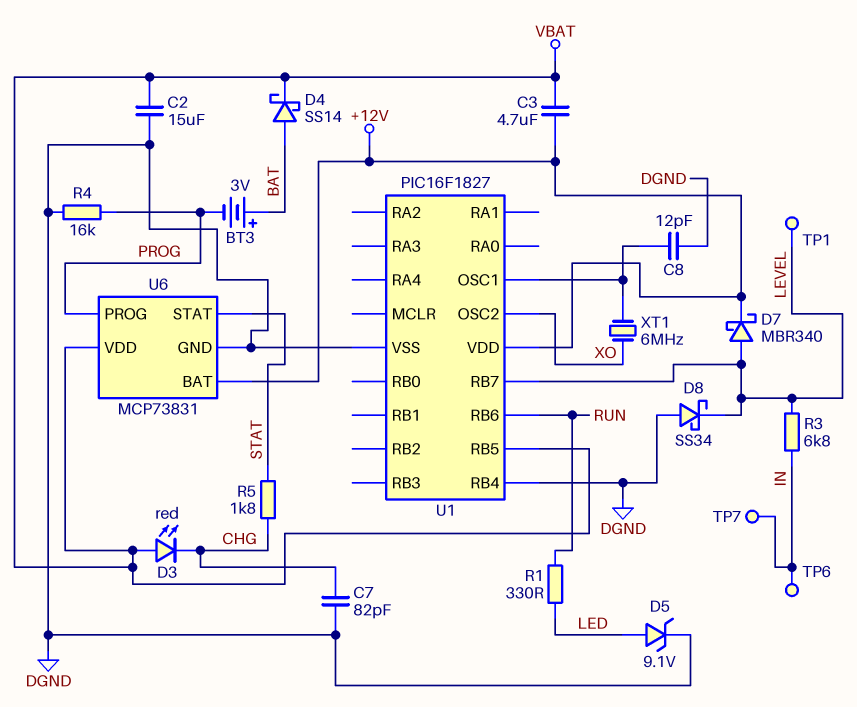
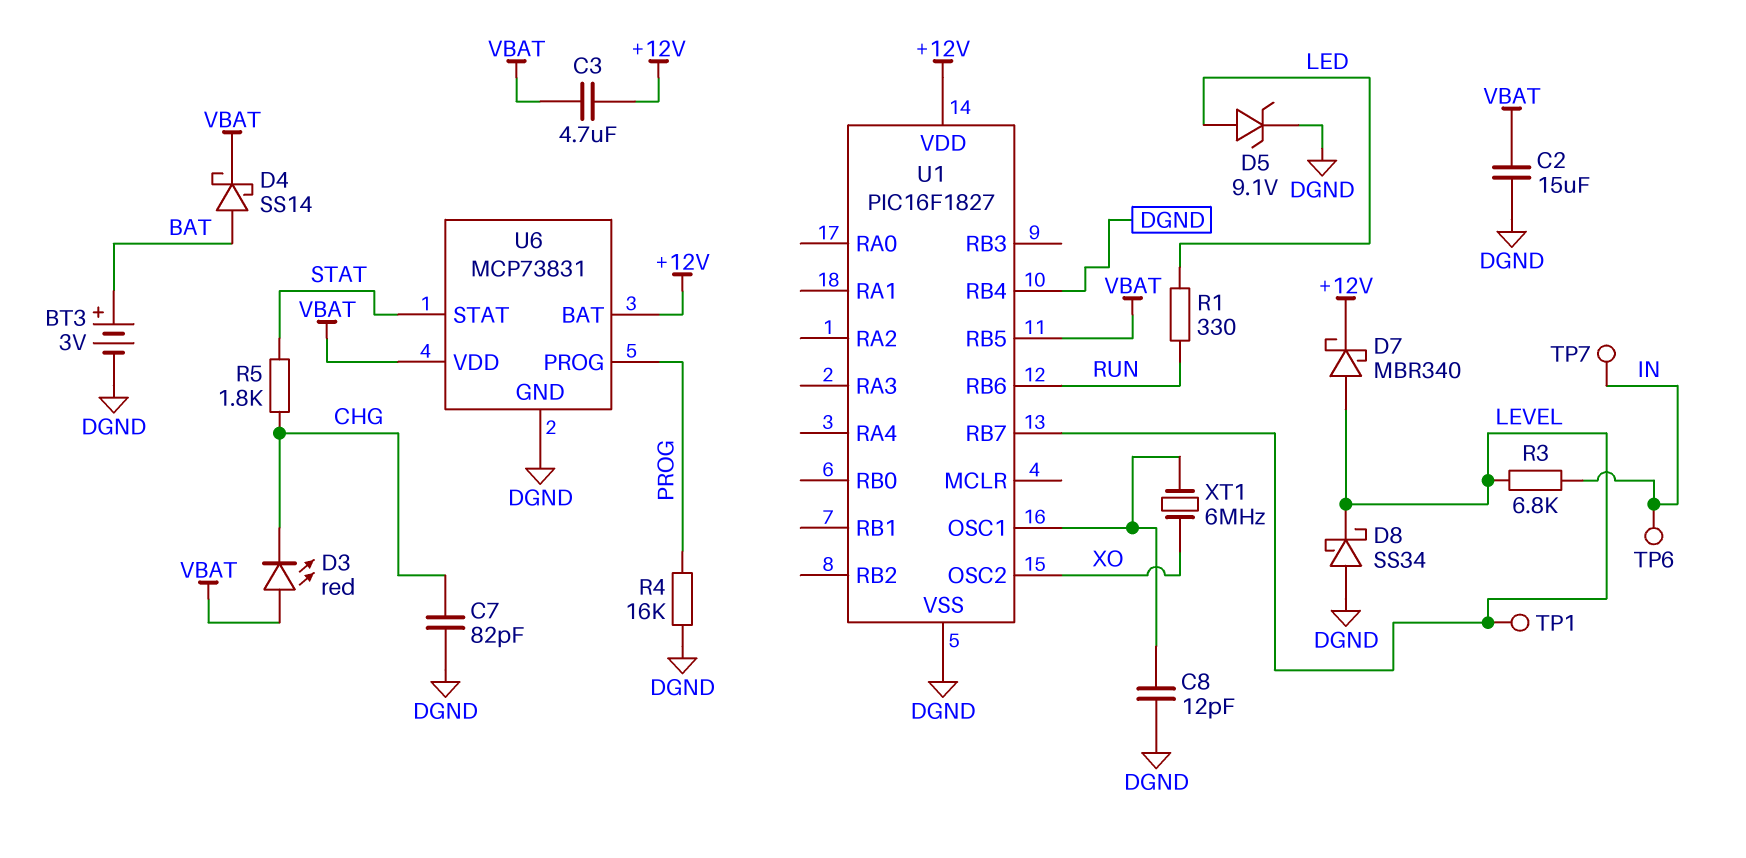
BT3: 3V (plus BAT, minus PROG) -> 3V (plus BAT, minus DGND)

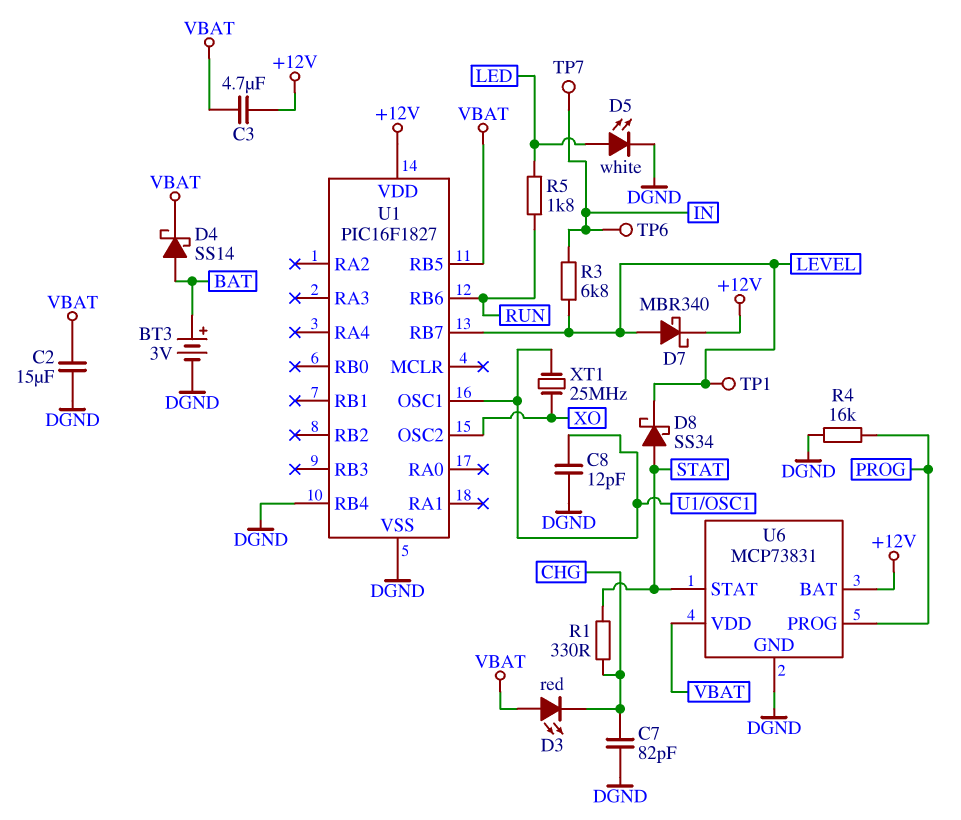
D5: zener 9.1V (A LED, K DGND) -> LED white (A LED, K DGND)
D8: schottky SS34 (A DGND, K LEVEL) -> schottky SS34 (A STAT, K LEVEL)
R1: 330 (LED, RUN) -> 330 (CHG, STAT)
R5: 1.8k (CHG, STAT) -> 1.8k (LED, RUN)
XT1: 6MHz (U1/OSC1, XO) -> 25MHz (U1/OSC1, XO)

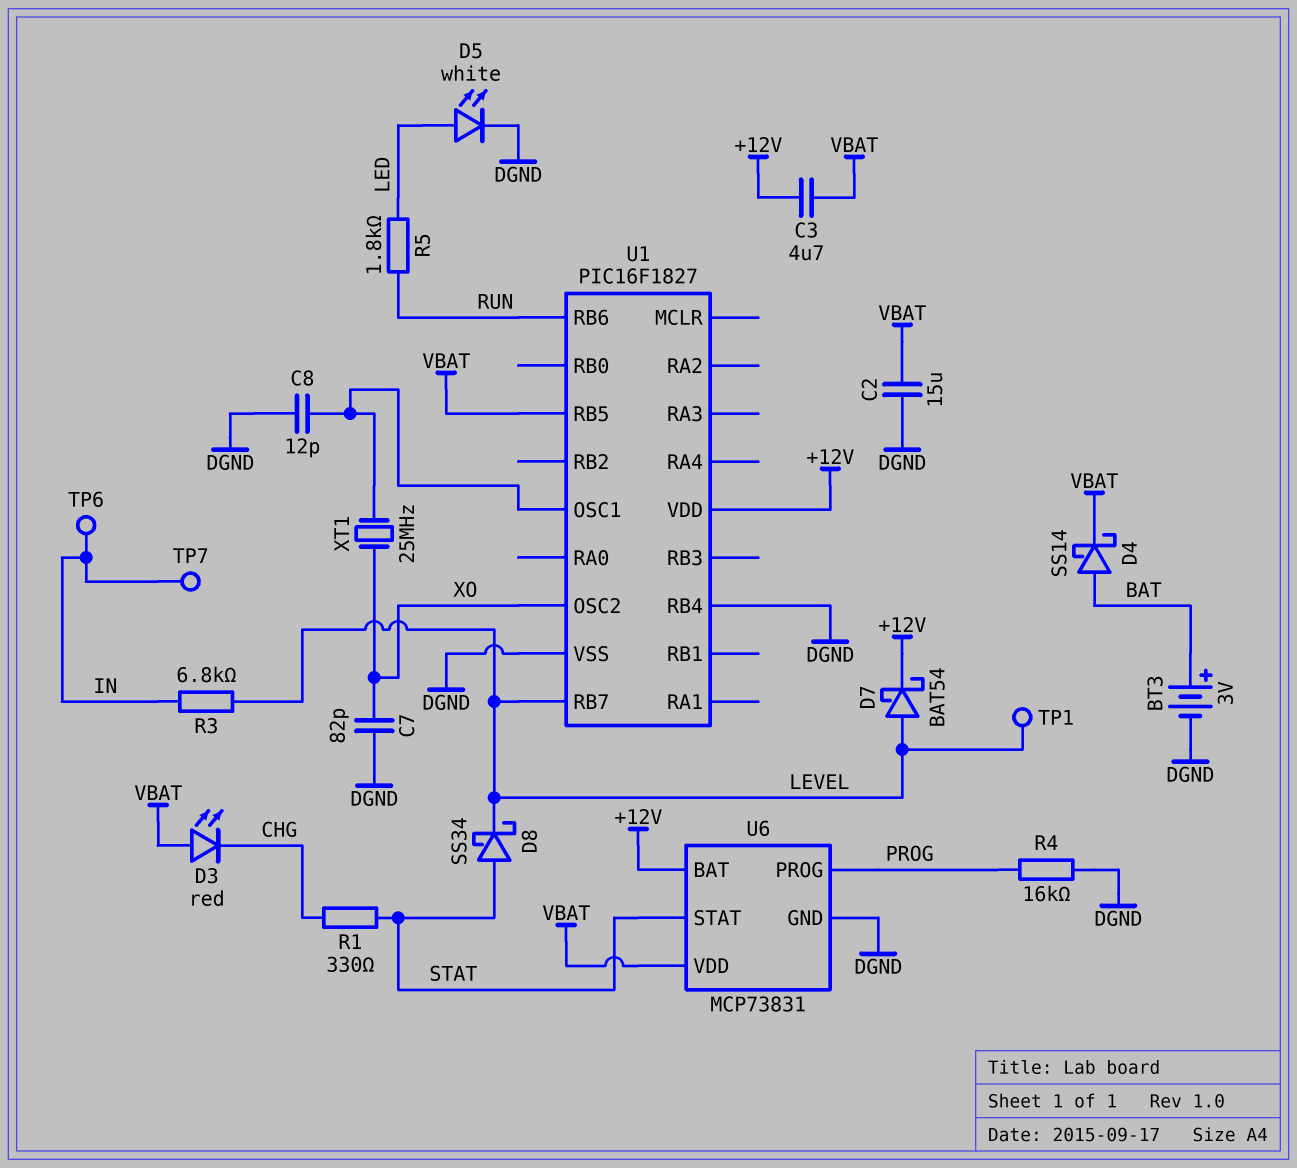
C7: 82pF (CHG, DGND) -> 82pF (DGND, XO)
D7: schottky MBR340 (A LEVEL, K +12V) -> schottky BAT54 (A LEVEL, K +12V)

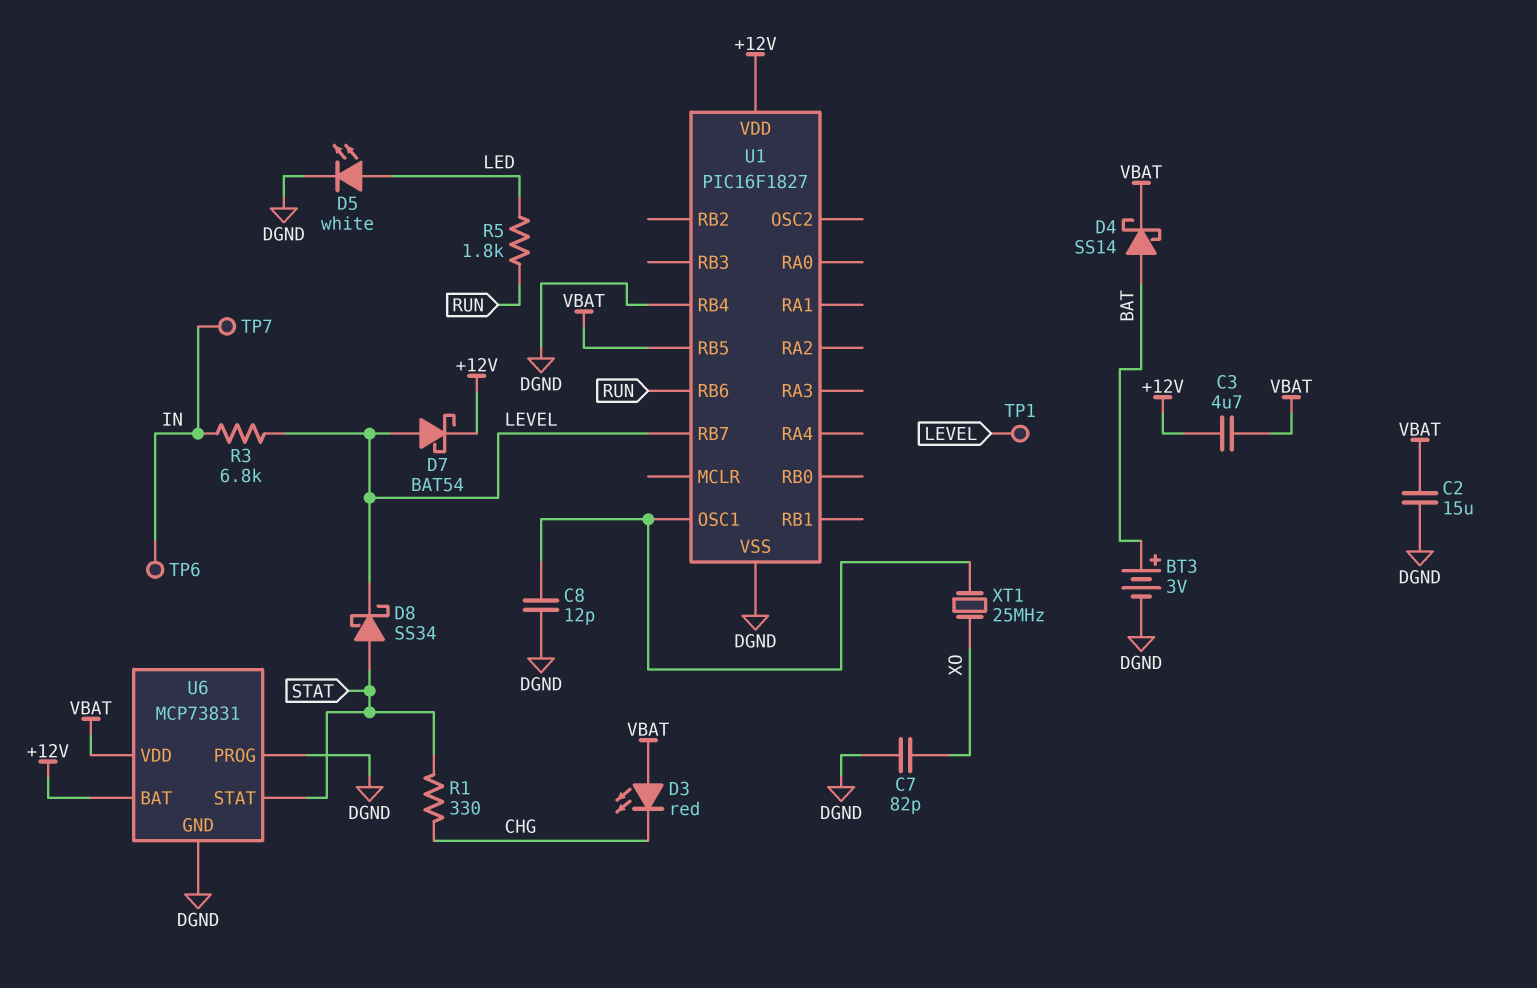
R4: 16k (DGND, PROG) -> none
U1 pin OSC2: XO -> none
U6 pin PROG: PROG -> DGND

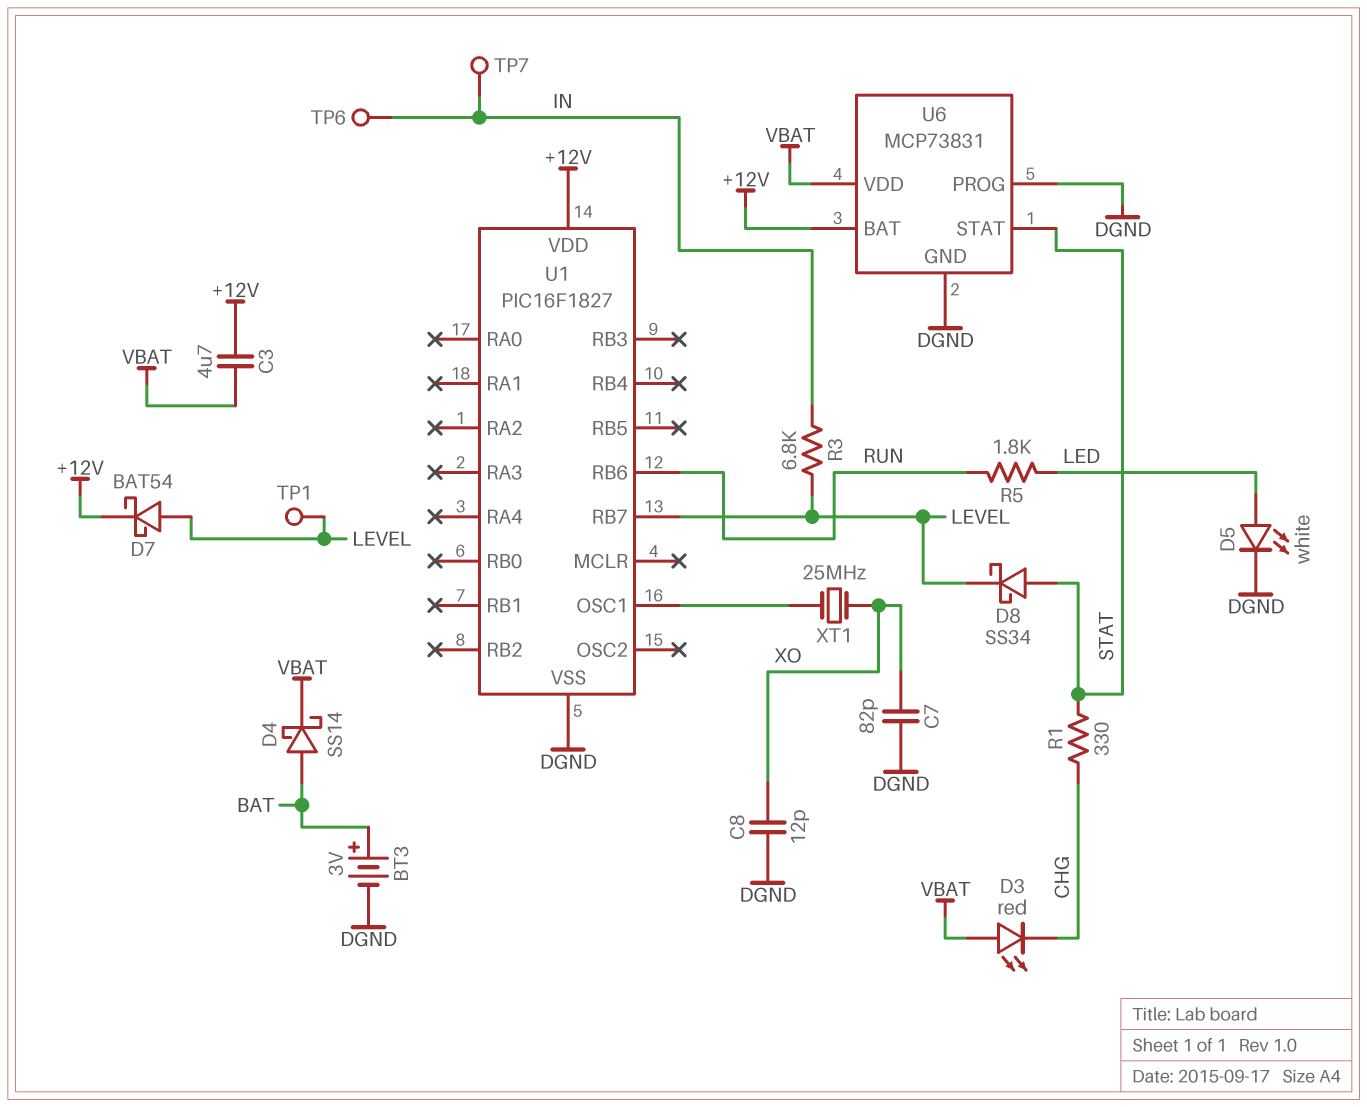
C2: 15uF (DGND, VBAT) -> none
C8: 12pF (DGND, U1/OSC1) -> 12pF (DGND, XO)
U1 pin RB4: DGND -> none
U1 pin RB5: VBAT -> none

